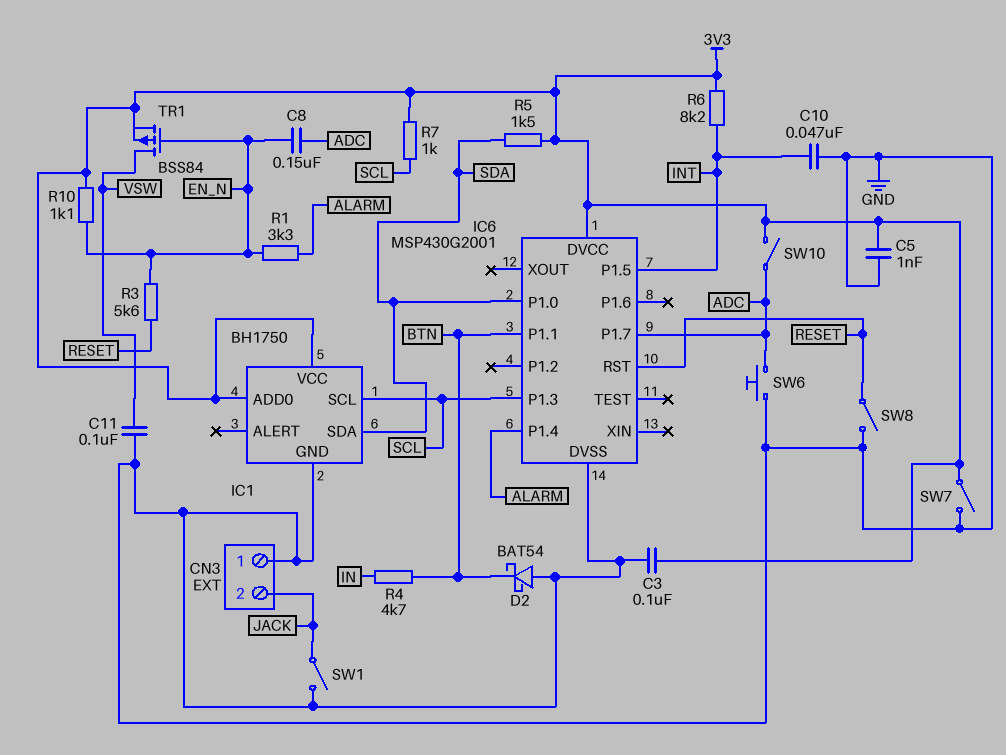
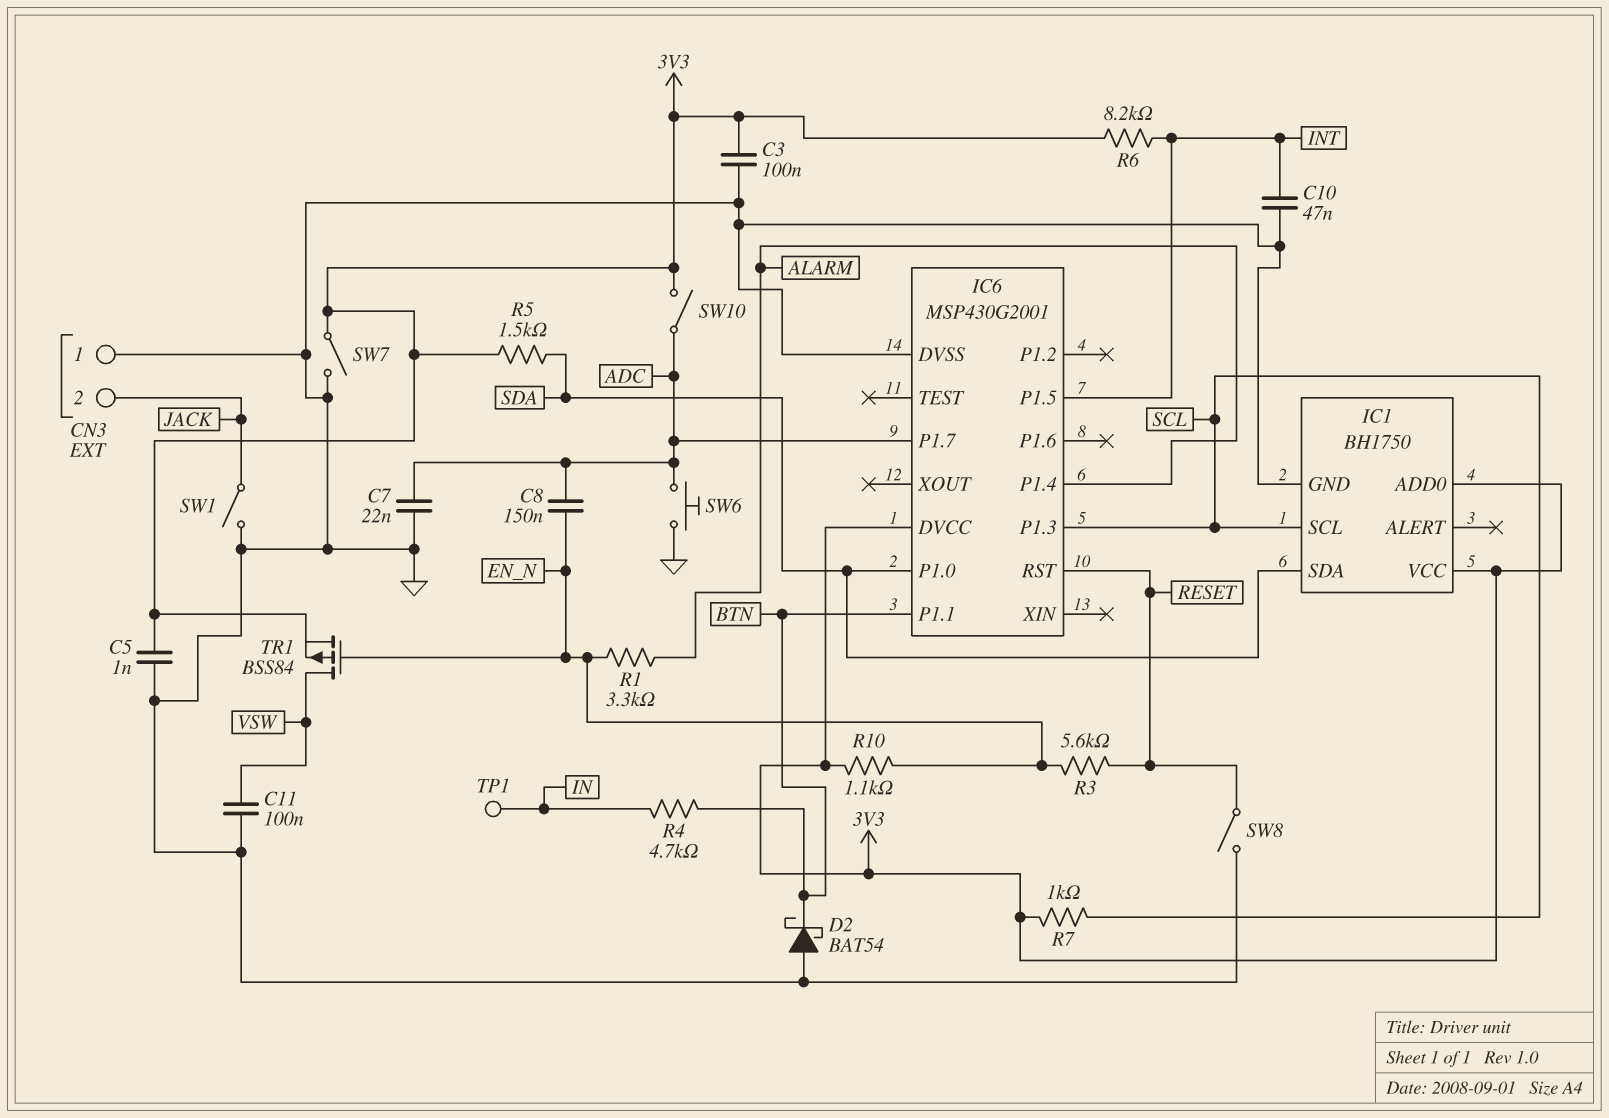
C7: none -> 22nF (ADC, GND)
TP1: none -> test point (IN)

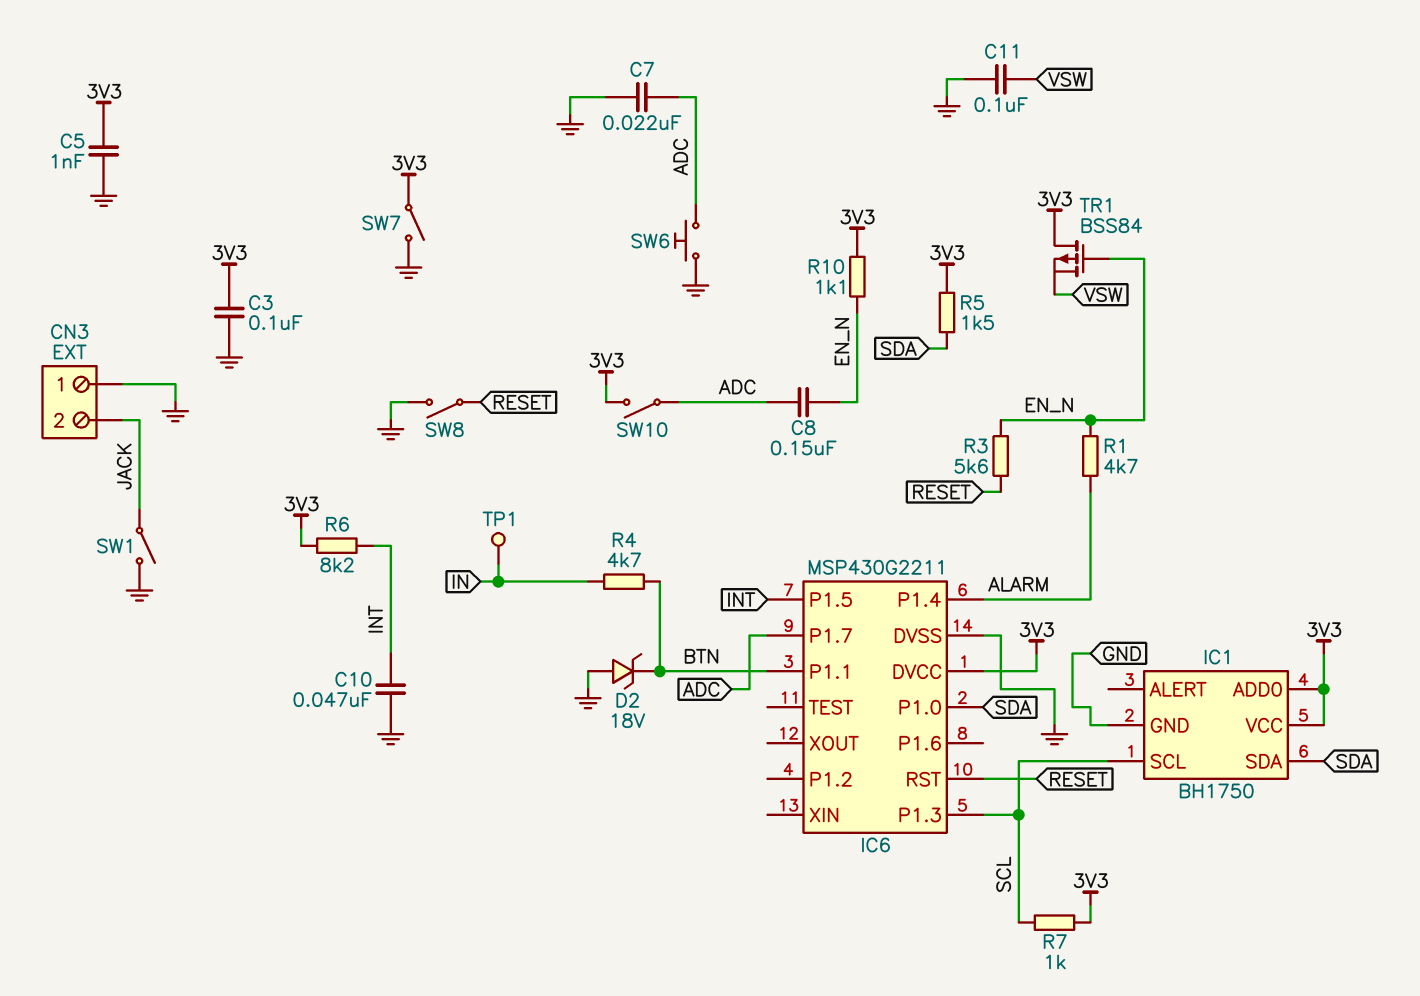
D2: schottky BAT54 (A GND, K BTN) -> zener 18V (A GND, K BTN)
IC6: MSP430G2001 -> MSP430G2211
R1: 3.3k (ALARM, EN_N) -> 4.7k (ALARM, EN_N)
TR1: PMOS BSS84 (G EN_N, D VSW, S 3V3) -> PMOS BSS84 (G EN_N, D 3V3, S VSW)

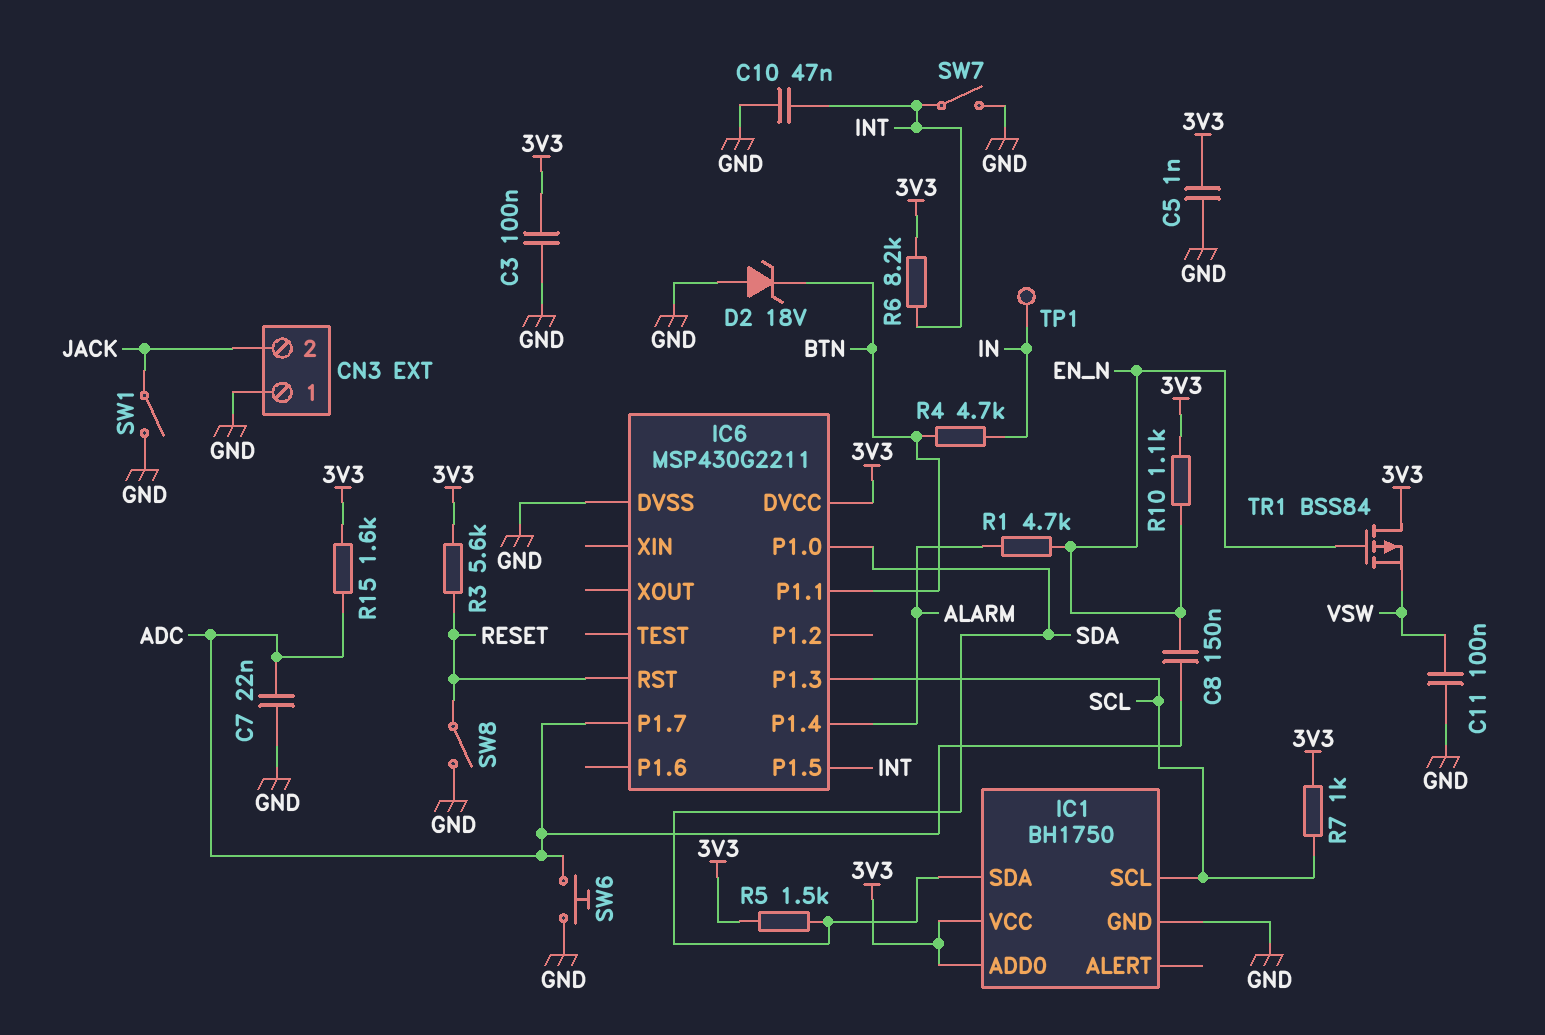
R3: 5.6k (EN_N, RESET) -> 5.6k (3V3, RESET)
R15: none -> 1.6k (3V3, ADC)
SW7: switch (3V3, GND) -> switch (GND, INT)
SW10: switch (3V3, ADC) -> none

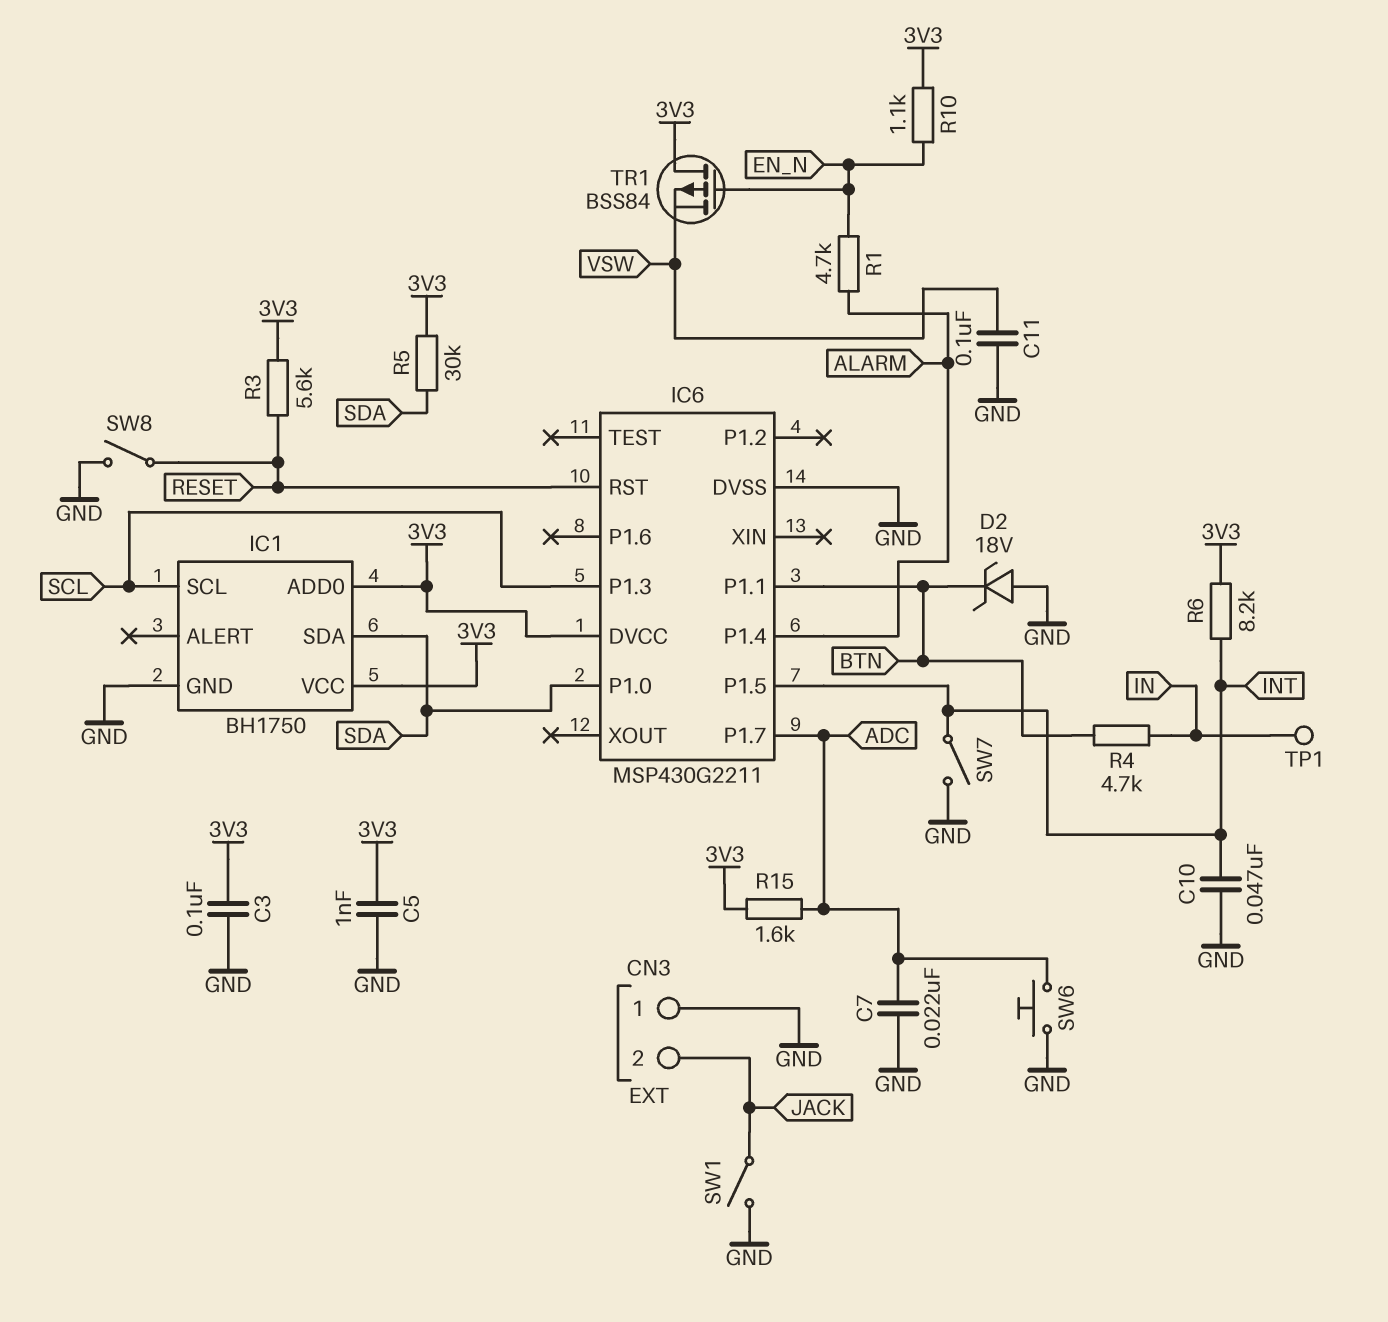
C8: 150nF (ADC, EN_N) -> none
R5: 1.5k (3V3, SDA) -> 30k (3V3, SDA)
R7: 1k (3V3, SCL) -> none

